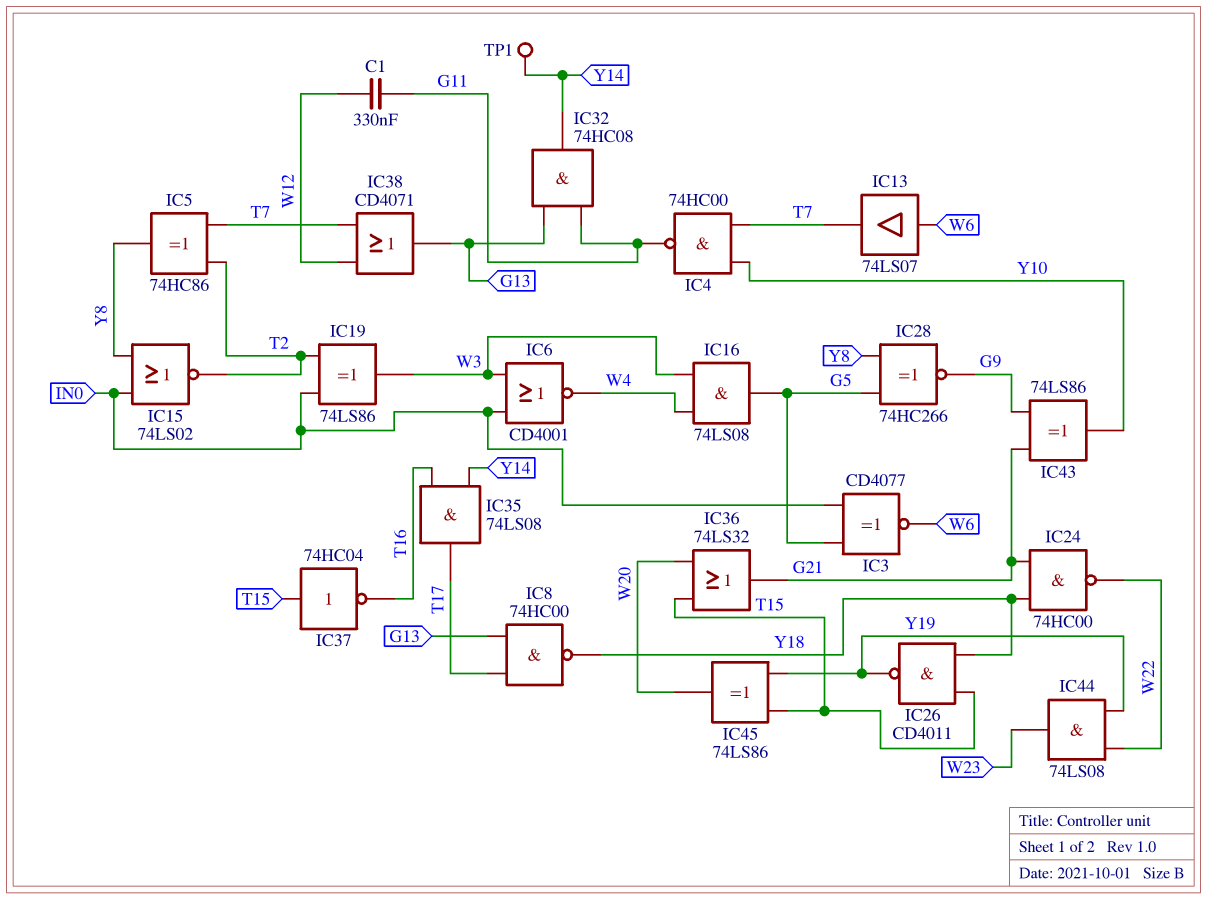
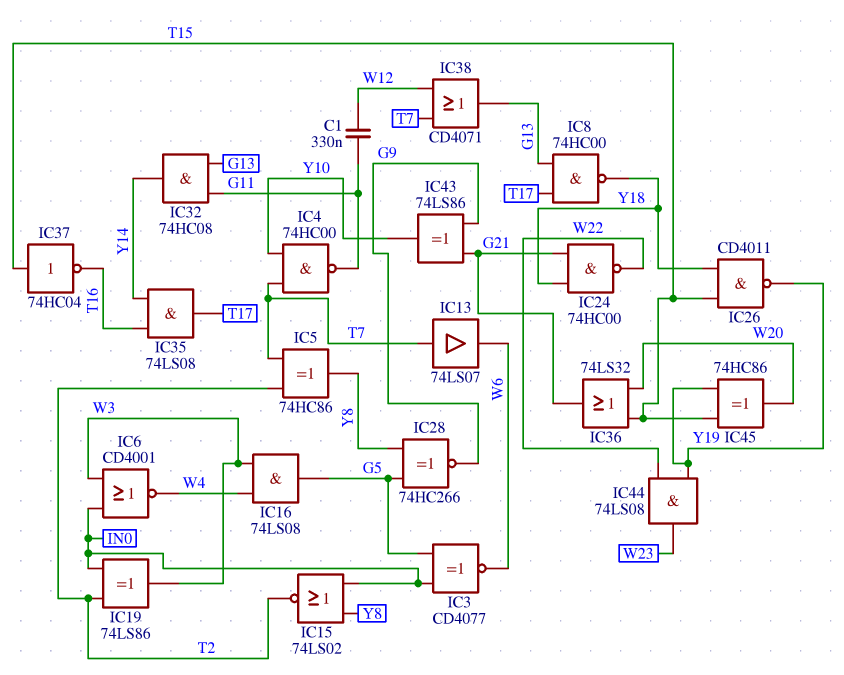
IC13: buffer 74LS07 (in W6, out T7) -> buffer 74LS07 (in T7, out W6)
IC45: XOR 74LS86 (in T15, in Y19, out W20) -> XOR 74HC86 (in T15, in Y19, out W20)
TP1: test point (Y14) -> none

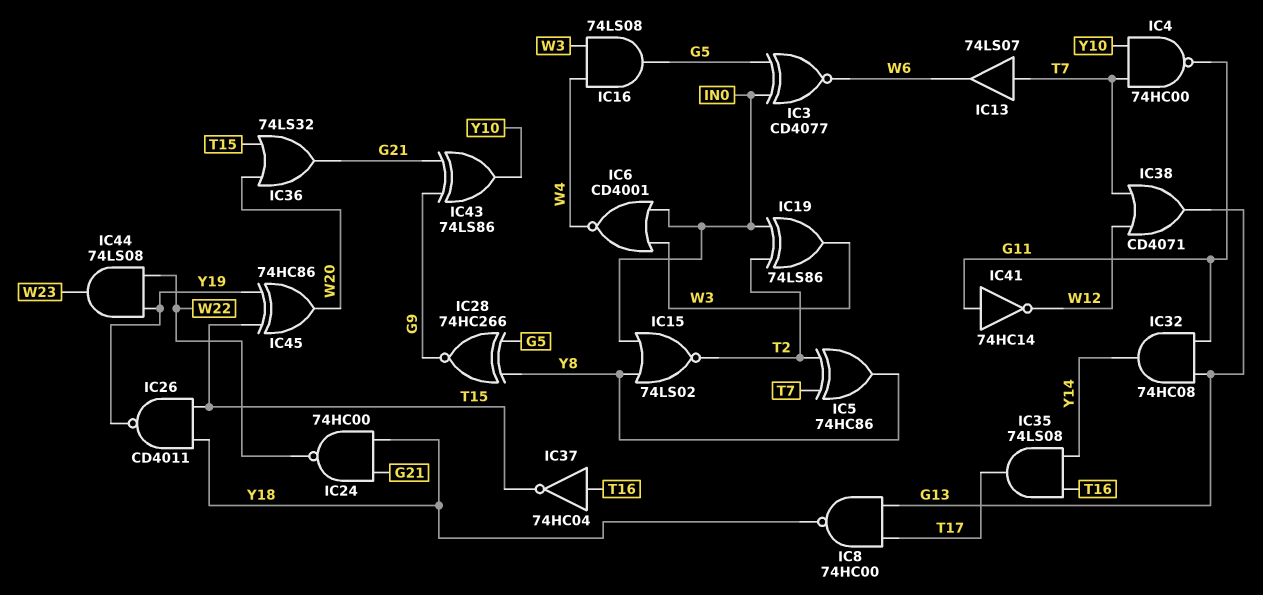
C1: 330nF (G11, W12) -> none
IC37: NOT 74HC04 (in T15, out T16) -> NOT 74HC04 (in T16, out T15)
IC41: none -> NOT 74HC14 (in G11, out W12)

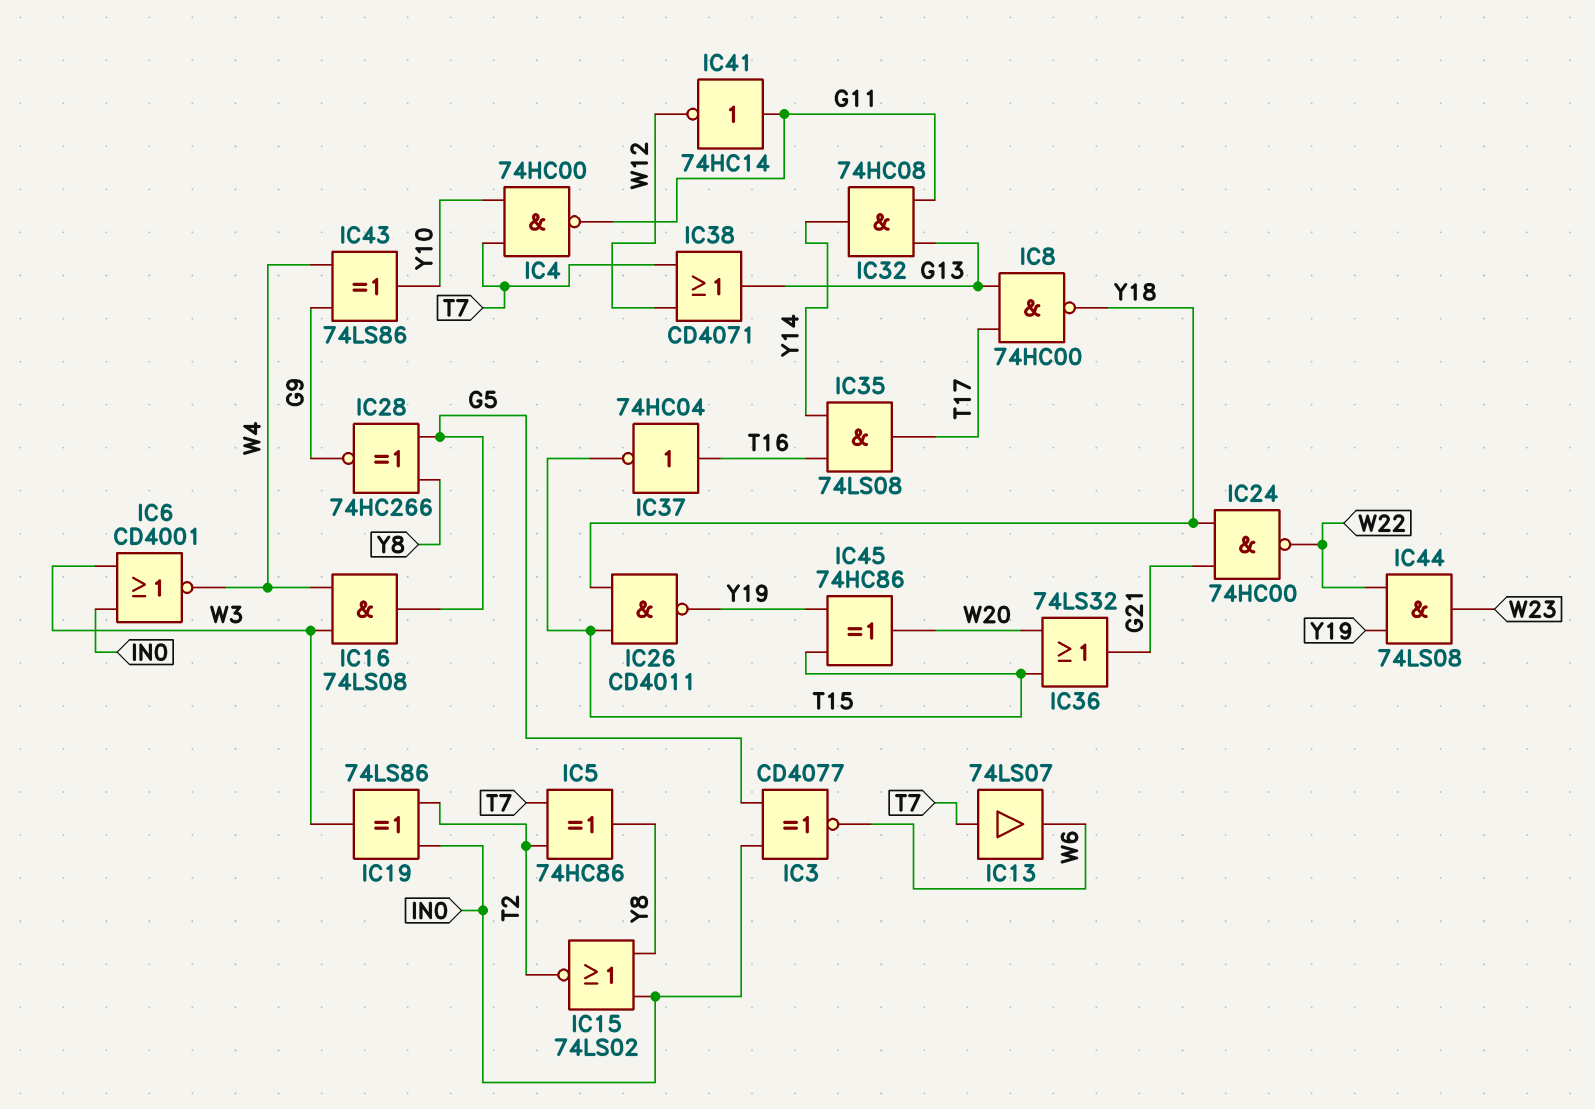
IC43: XOR 74LS86 (in G9, in G21, out Y10) -> XOR 74LS86 (in G9, in W4, out Y10)

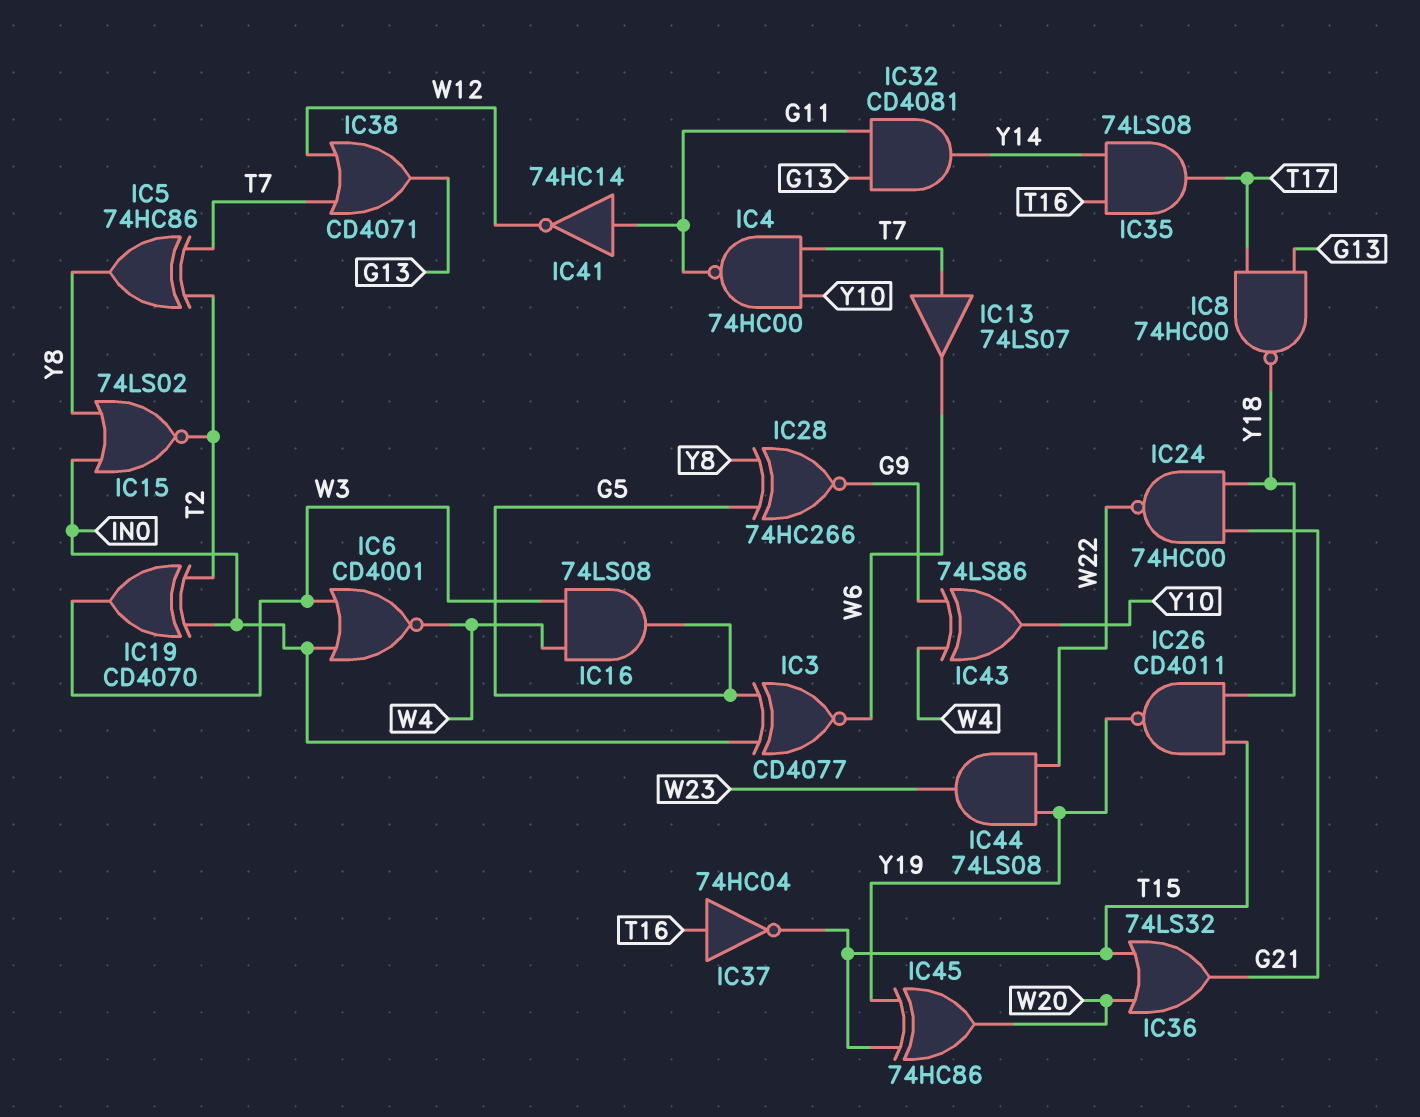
IC19: XOR 74LS86 (in IN0, in T2, out W3) -> XOR CD4070 (in IN0, in T2, out W3)
IC32: AND 74HC08 (in G11, in G13, out Y14) -> AND CD4081 (in G11, in G13, out Y14)

